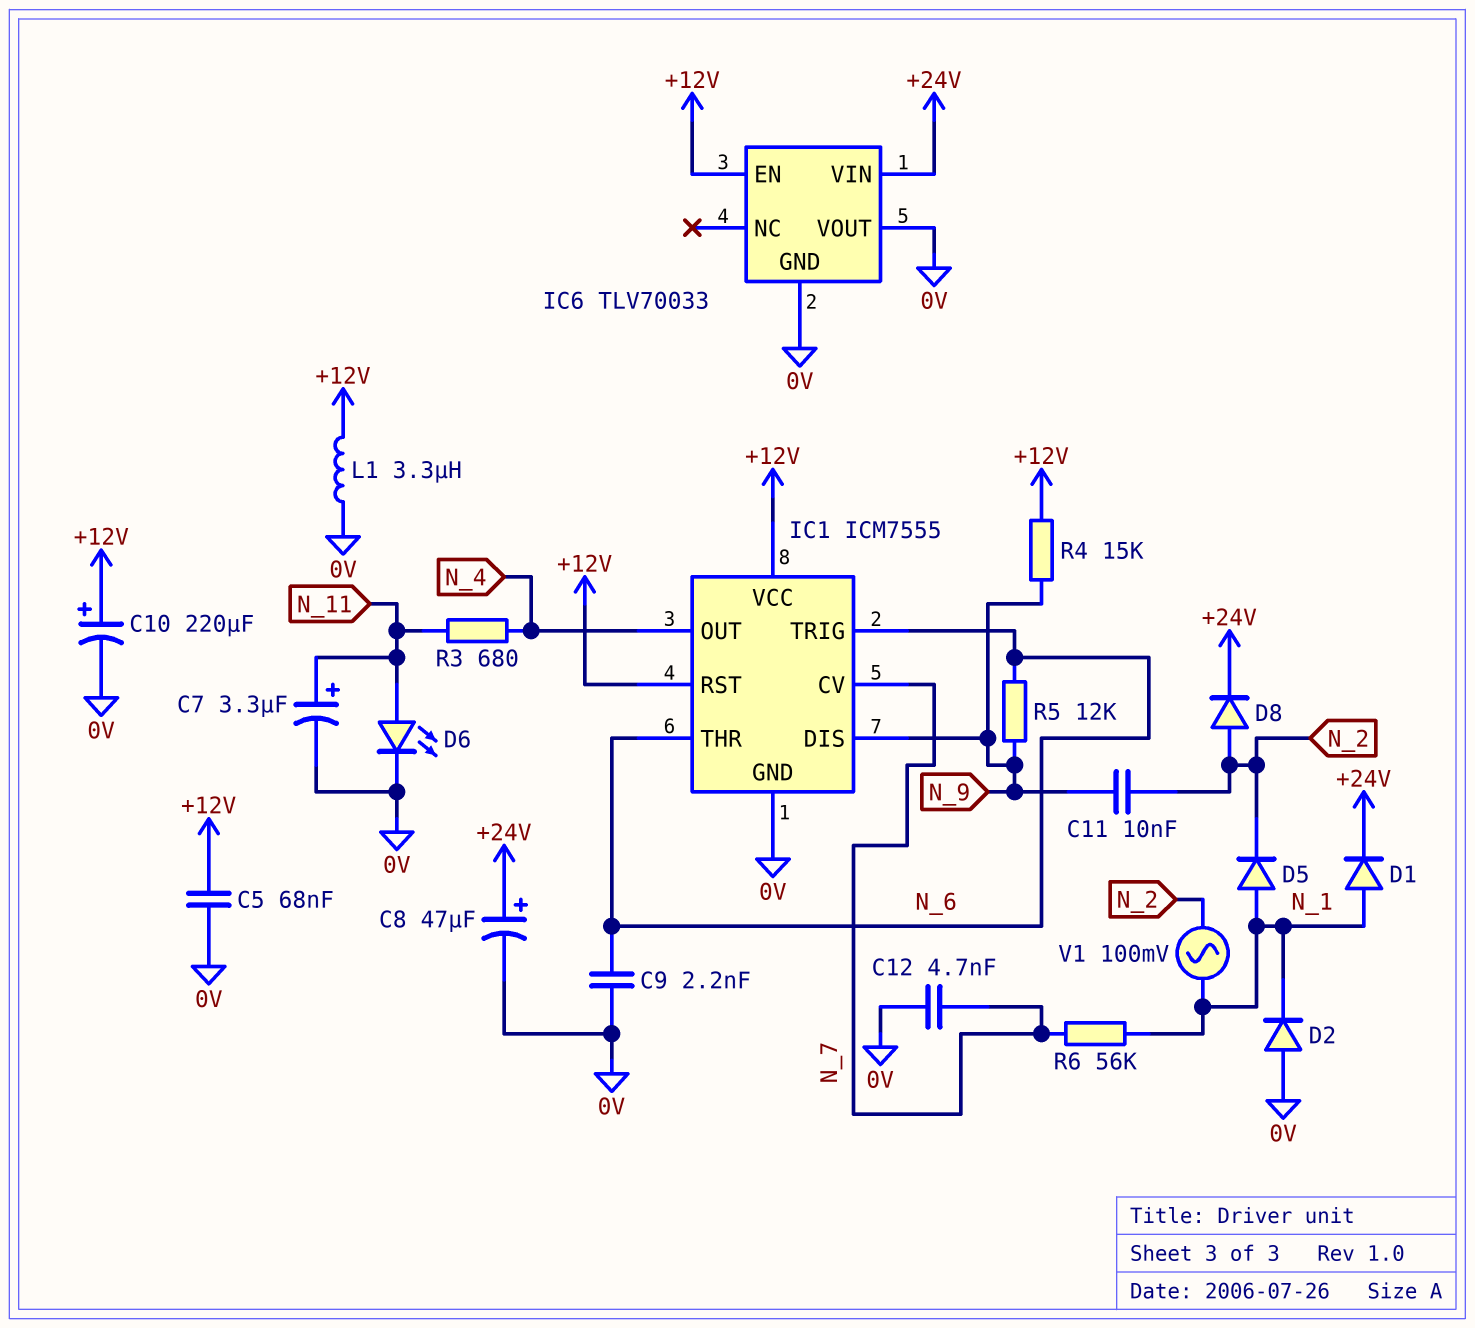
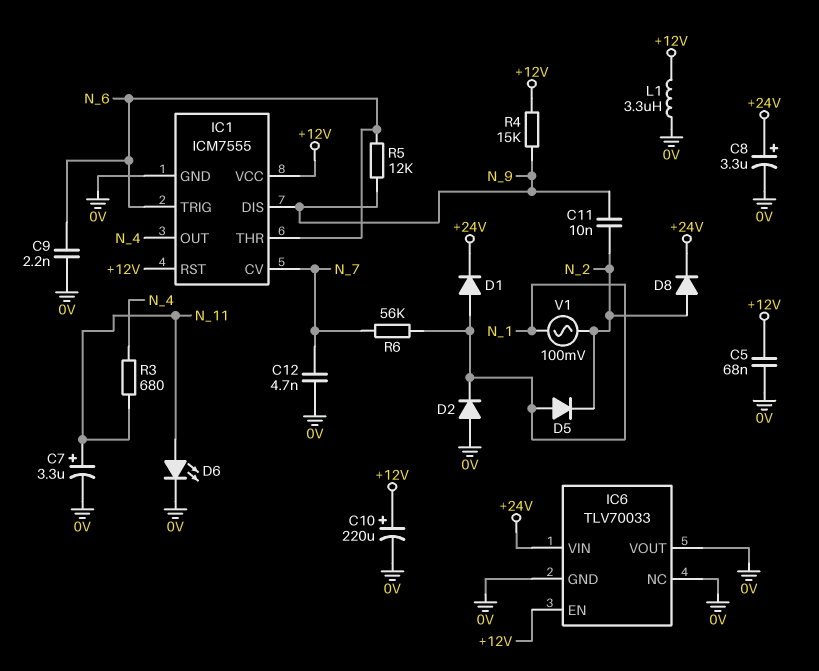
C8: 47uF (plus +24V, minus 0V) -> 3.3uF (plus +24V, minus 0V)
IC6 pin NC: none -> 0V

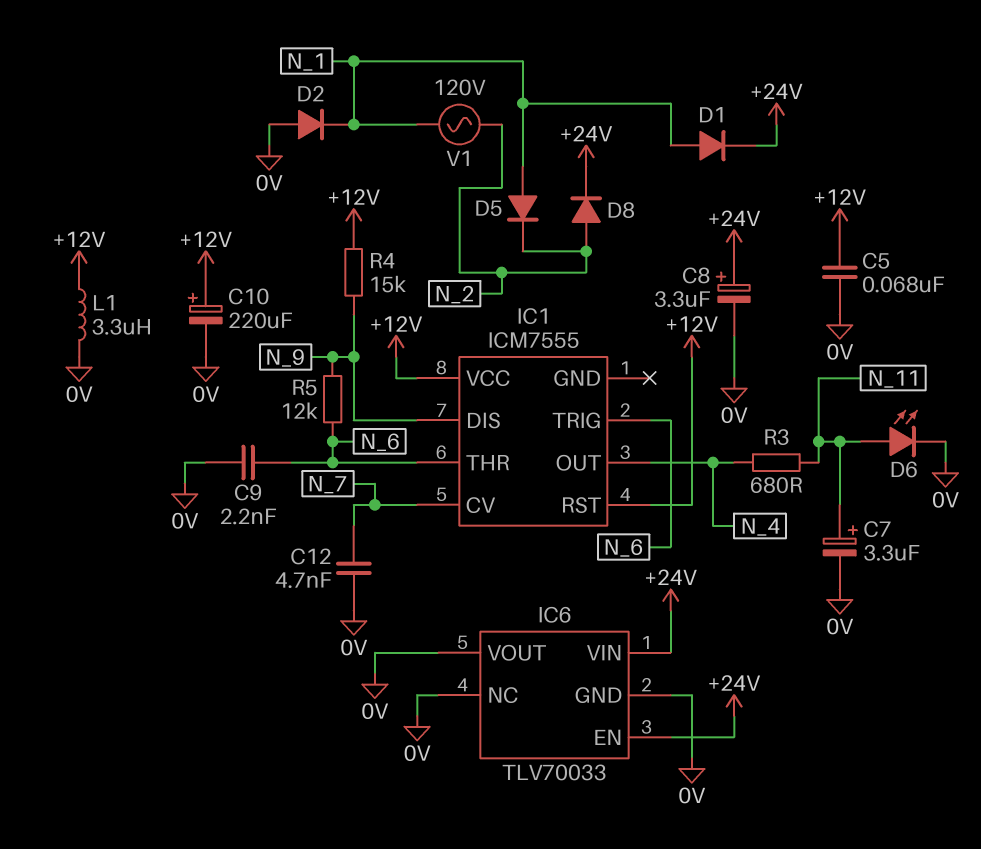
C11: 10nF (N_2, N_9) -> none
IC1 pin GND: 0V -> none
IC6 pin EN: +12V -> +24V
R6: 56k (N_1, N_7) -> none
V1: AC 100mV (N_1, N_2) -> AC 120V (N_1, N_2)

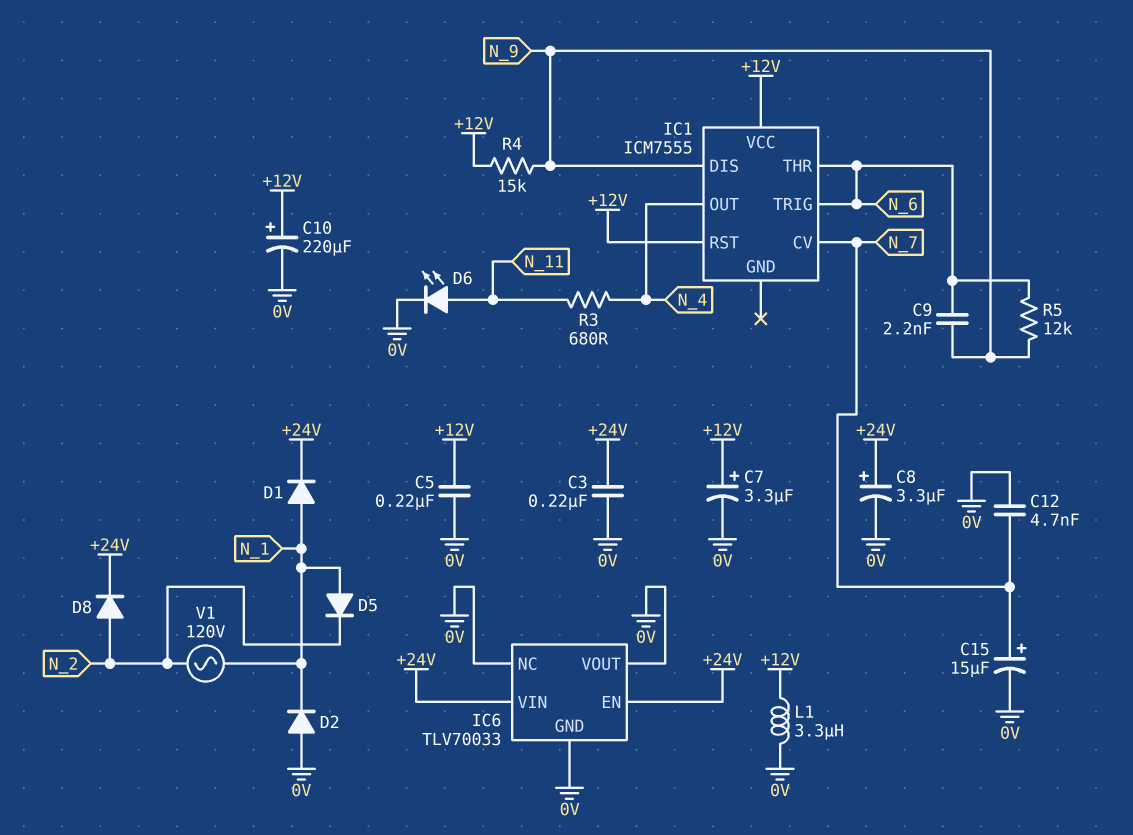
C3: none -> 220nF (+24V, 0V)
C5: 68nF (+12V, 0V) -> 220nF (+12V, 0V)
C7: 3.3uF (plus N_11, minus 0V) -> 3.3uF (plus +12V, minus 0V)
C9: 2.2nF (0V, N_6) -> 2.2nF (N_6, N_9)
C15: none -> 15uF (plus N_7, minus 0V)

